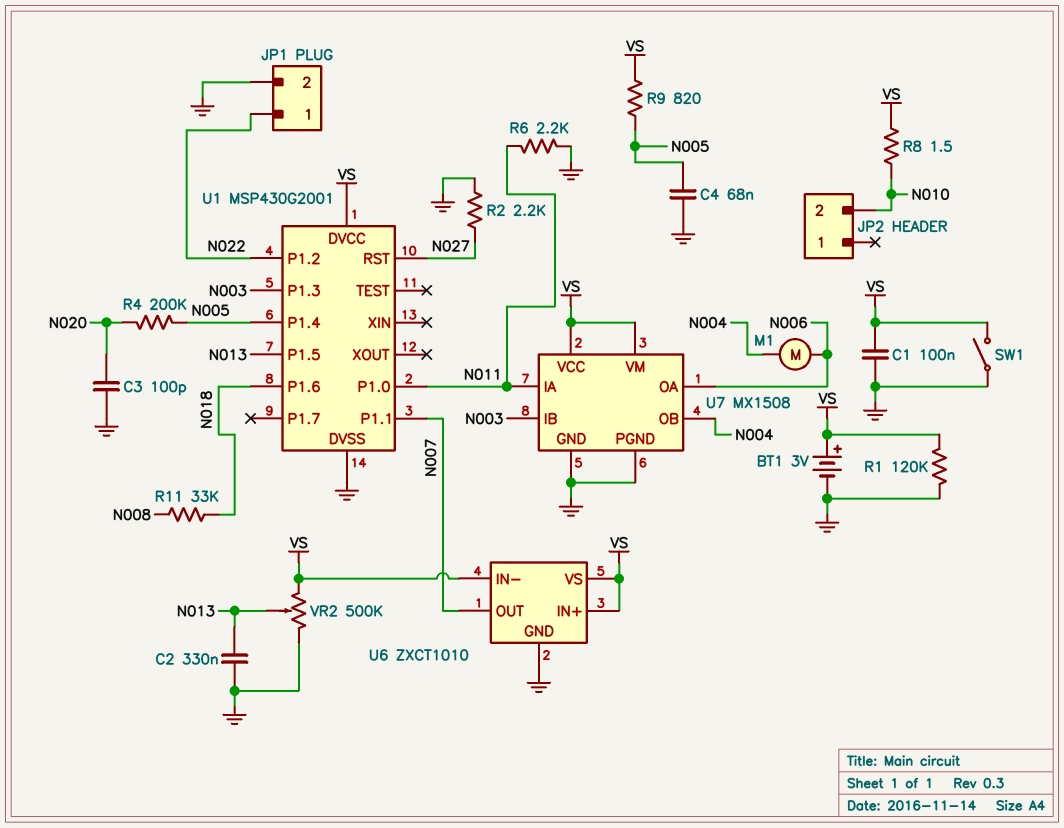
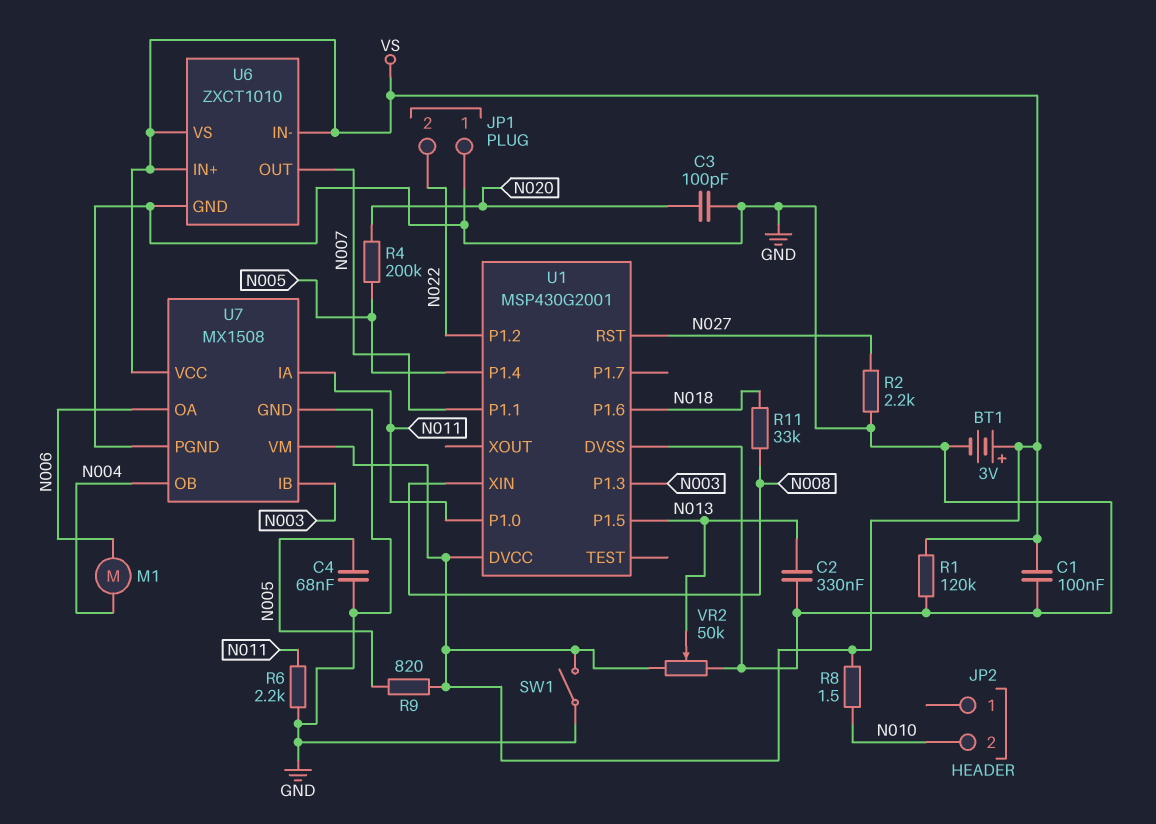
JP1 pin 1: N022 -> GND
JP1 pin 2: GND -> N022
U1 pin XIN: none -> N008
VR2: 500k (GND, VS, wiper N013) -> 50k (GND, VS, wiper N013)

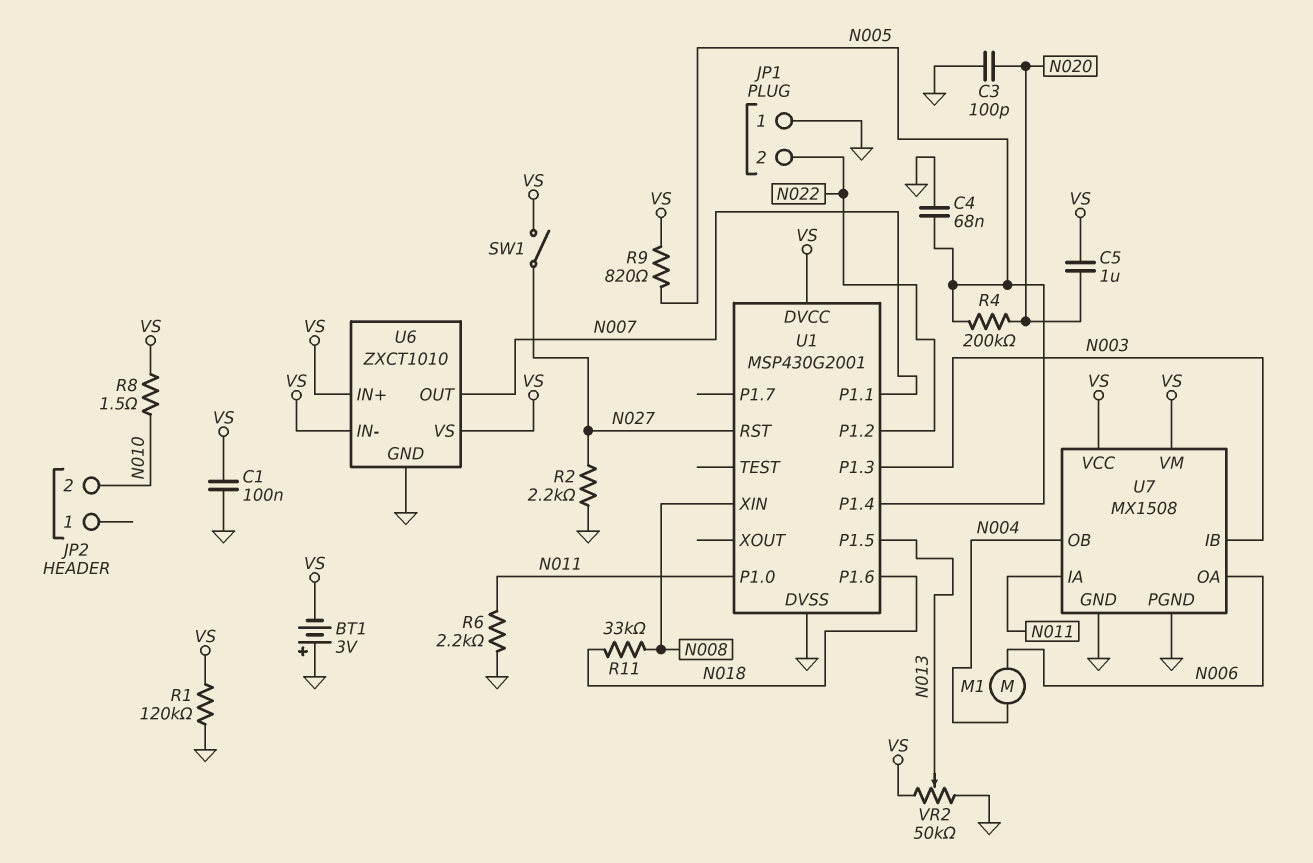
BT1: 3V (plus VS, minus GND) -> 3V (plus GND, minus VS)
C2: 330nF (GND, N013) -> none
C5: none -> 1uF (N020, VS)
SW1: switch (GND, VS) -> switch (N027, VS)

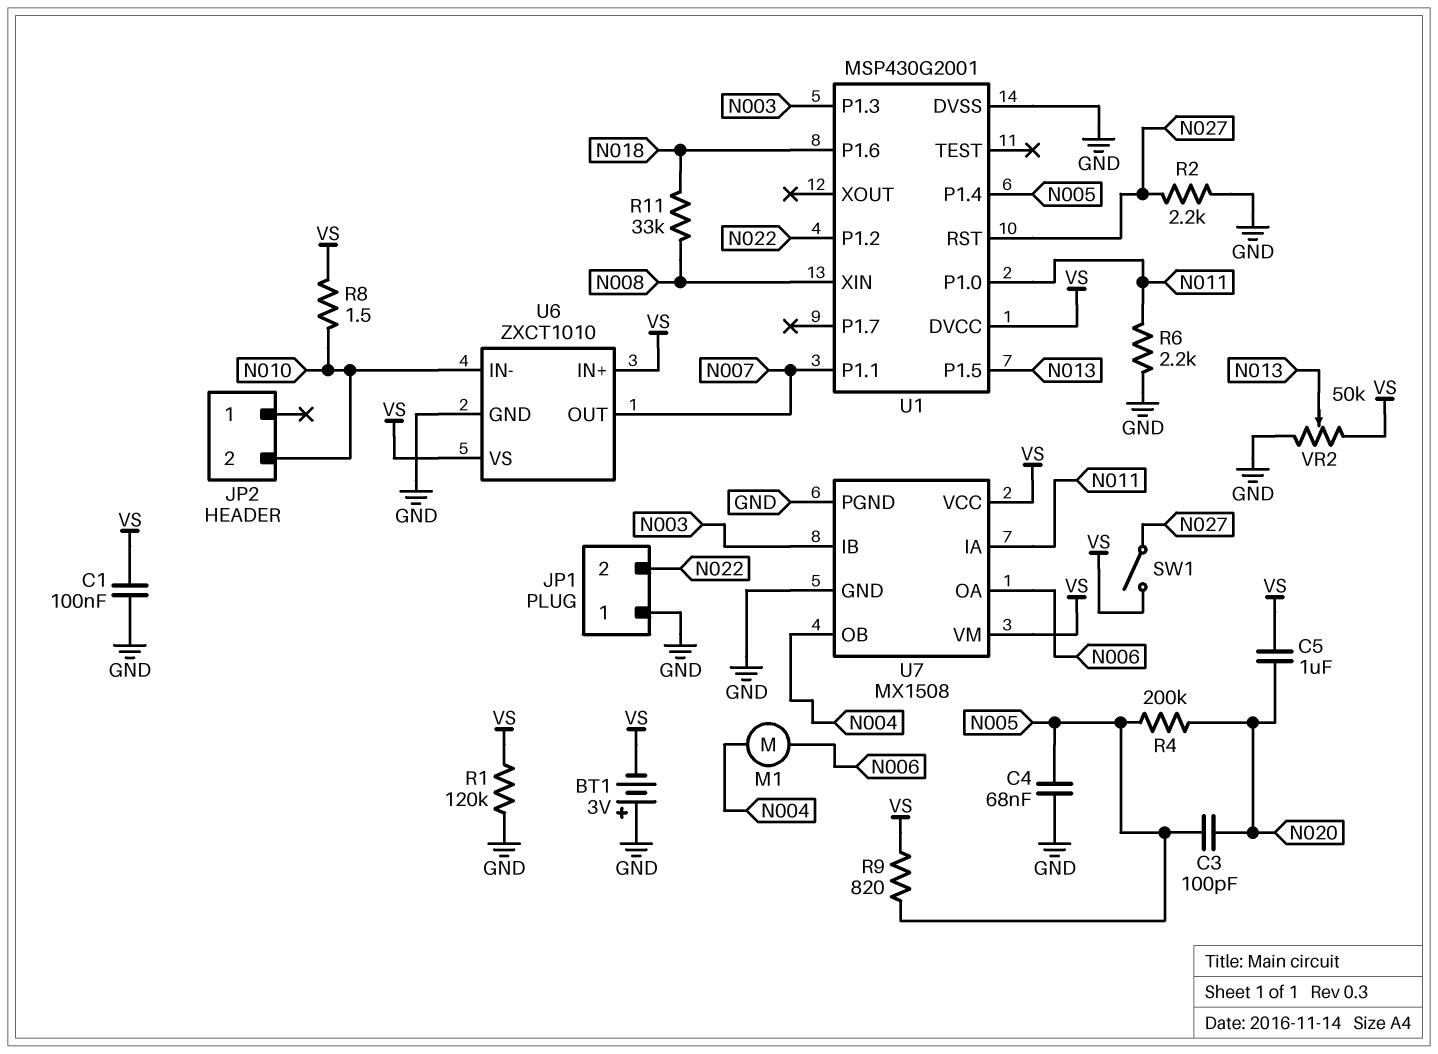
C3: 100pF (GND, N020) -> 100pF (N005, N020)
U6 pin IN-: VS -> N010

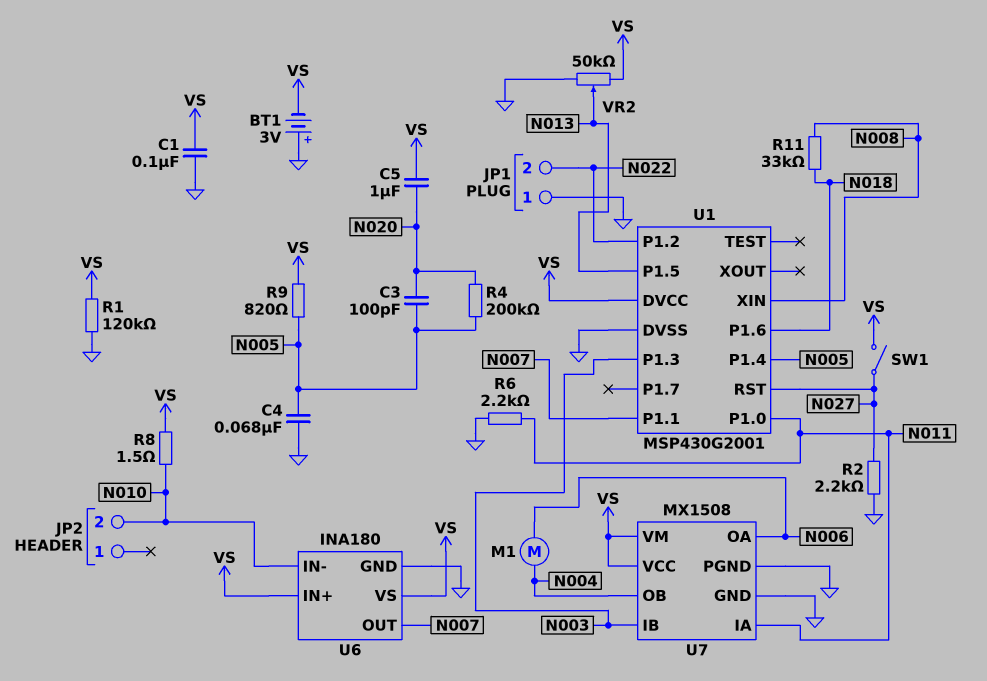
U6: ZXCT1010 -> INA180

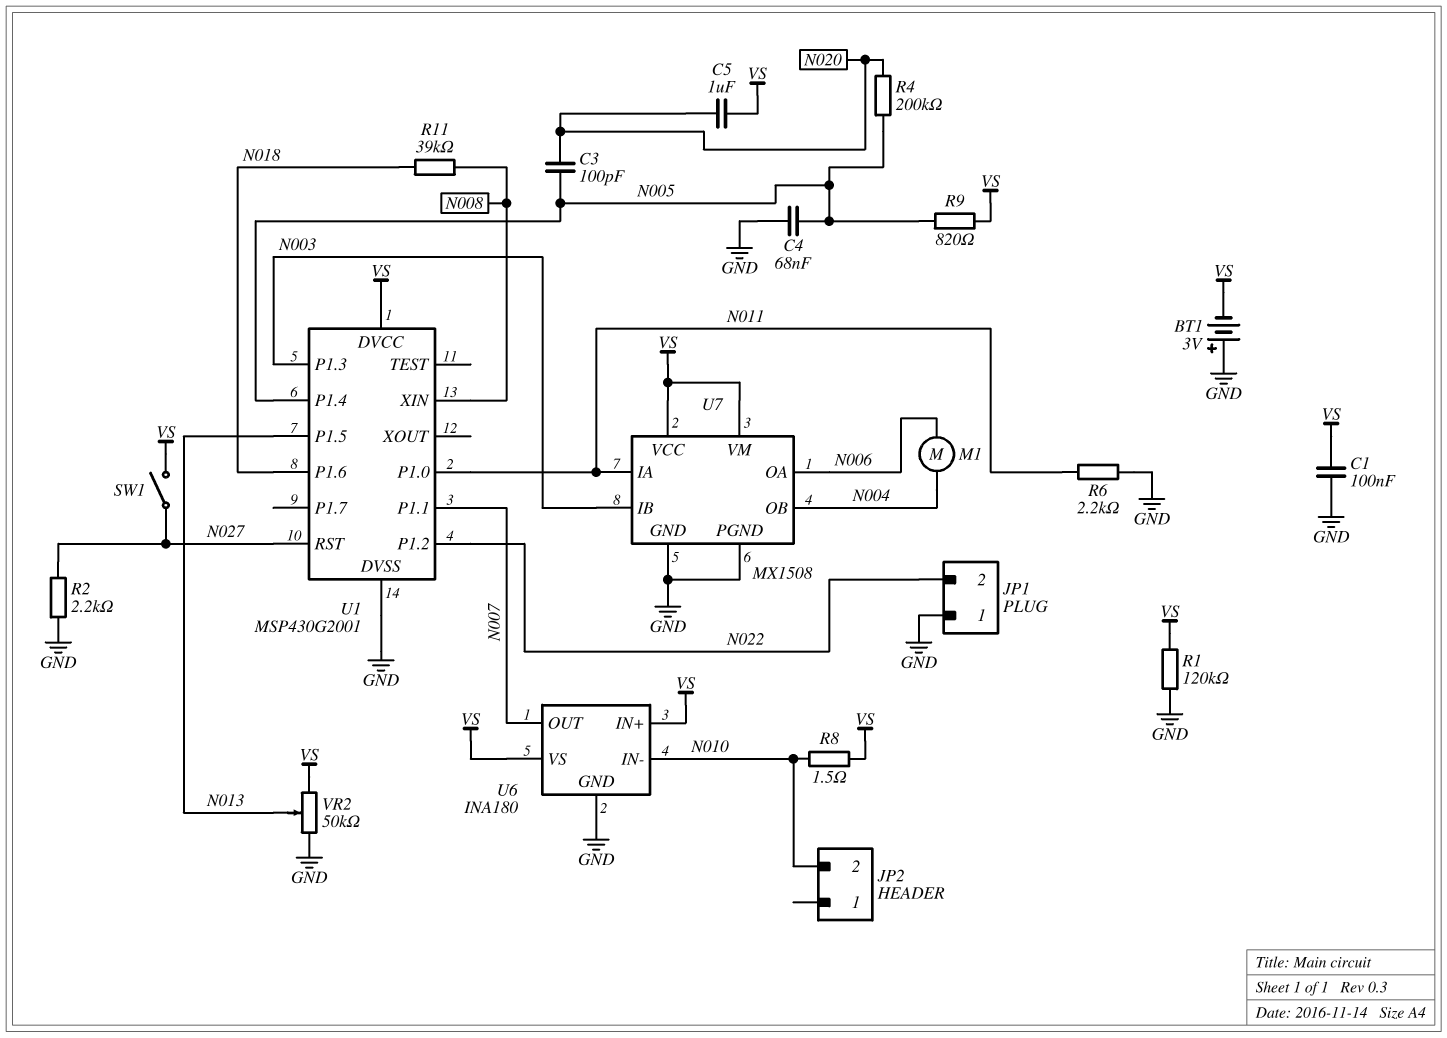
R11: 33k (N008, N018) -> 39k (N008, N018)

